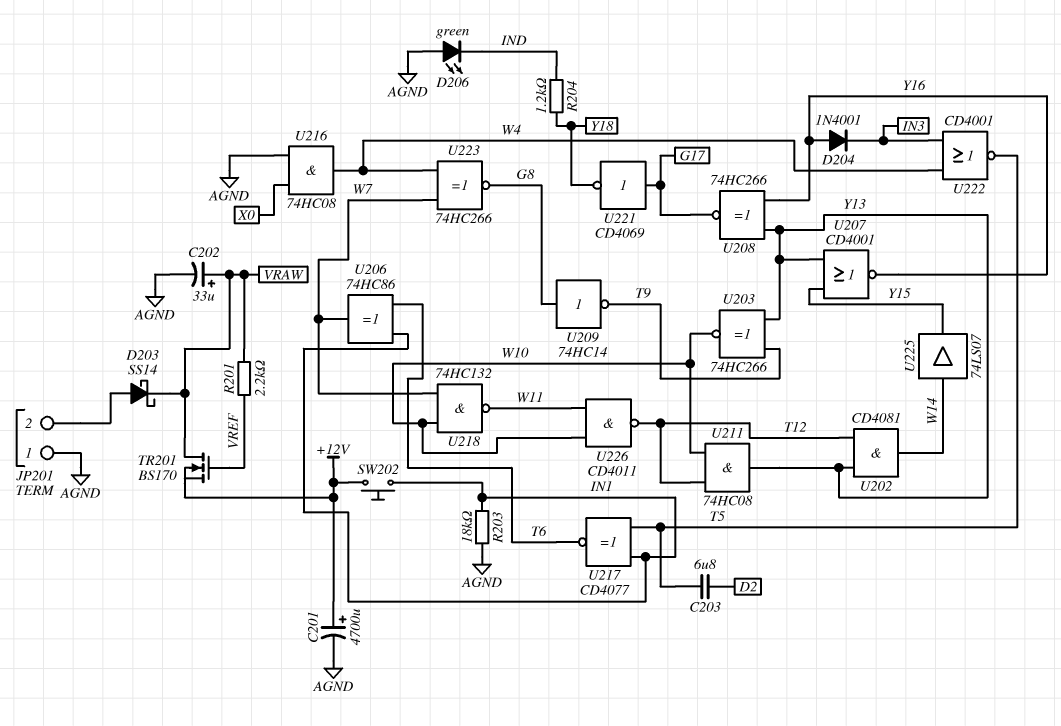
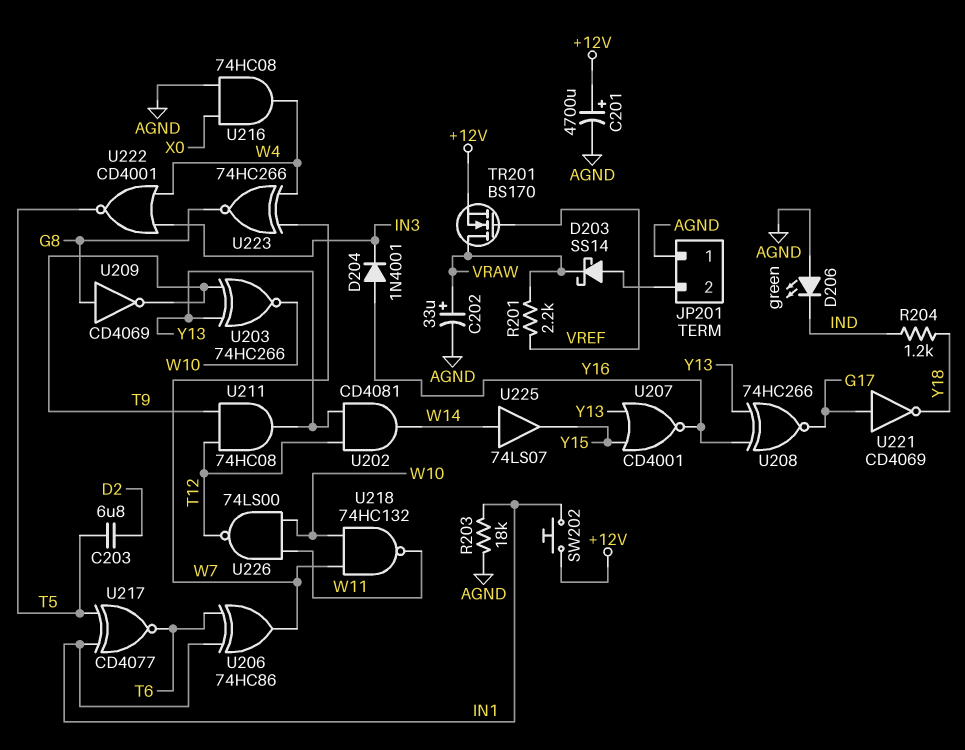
U209: NOT 74HC14 (in G8, out T9) -> NOT CD4069 (in G8, out T9)
U211: AND 74HC08 (in T12, in W10, out Y13) -> AND 74HC08 (in T9, in T12, out Y13)
U226: NAND CD4011 (in W10, in W11, out T12) -> NAND 74LS00 (in W10, in W11, out T12)

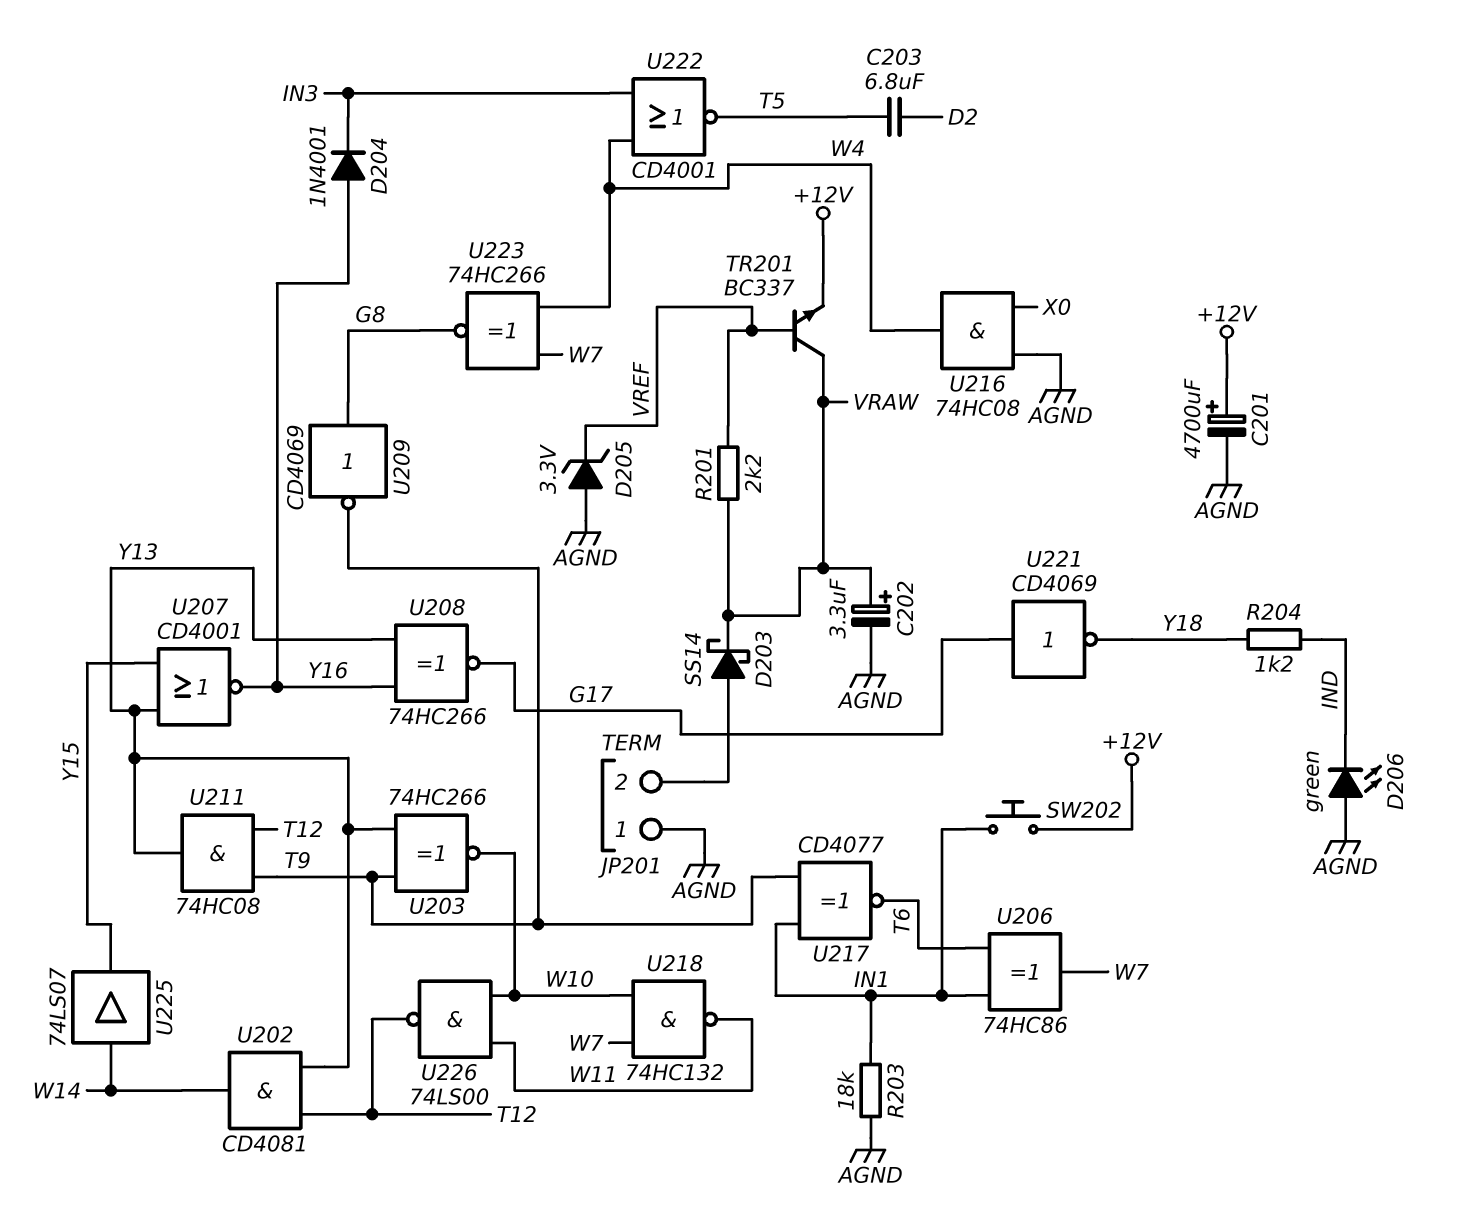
C202: 33uF (plus VRAW, minus AGND) -> 3.3uF (plus VRAW, minus AGND)
D205: none -> zener 3.3V (A AGND, K VREF)
TR201: NMOS BS170 (G VREF, D VRAW, S +12V) -> NPN BC337 (B VREF, C VRAW, E +12V)
U217: XNOR CD4077 (in IN1, in T5, out T6) -> XNOR CD4077 (in IN1, in T9, out T6)

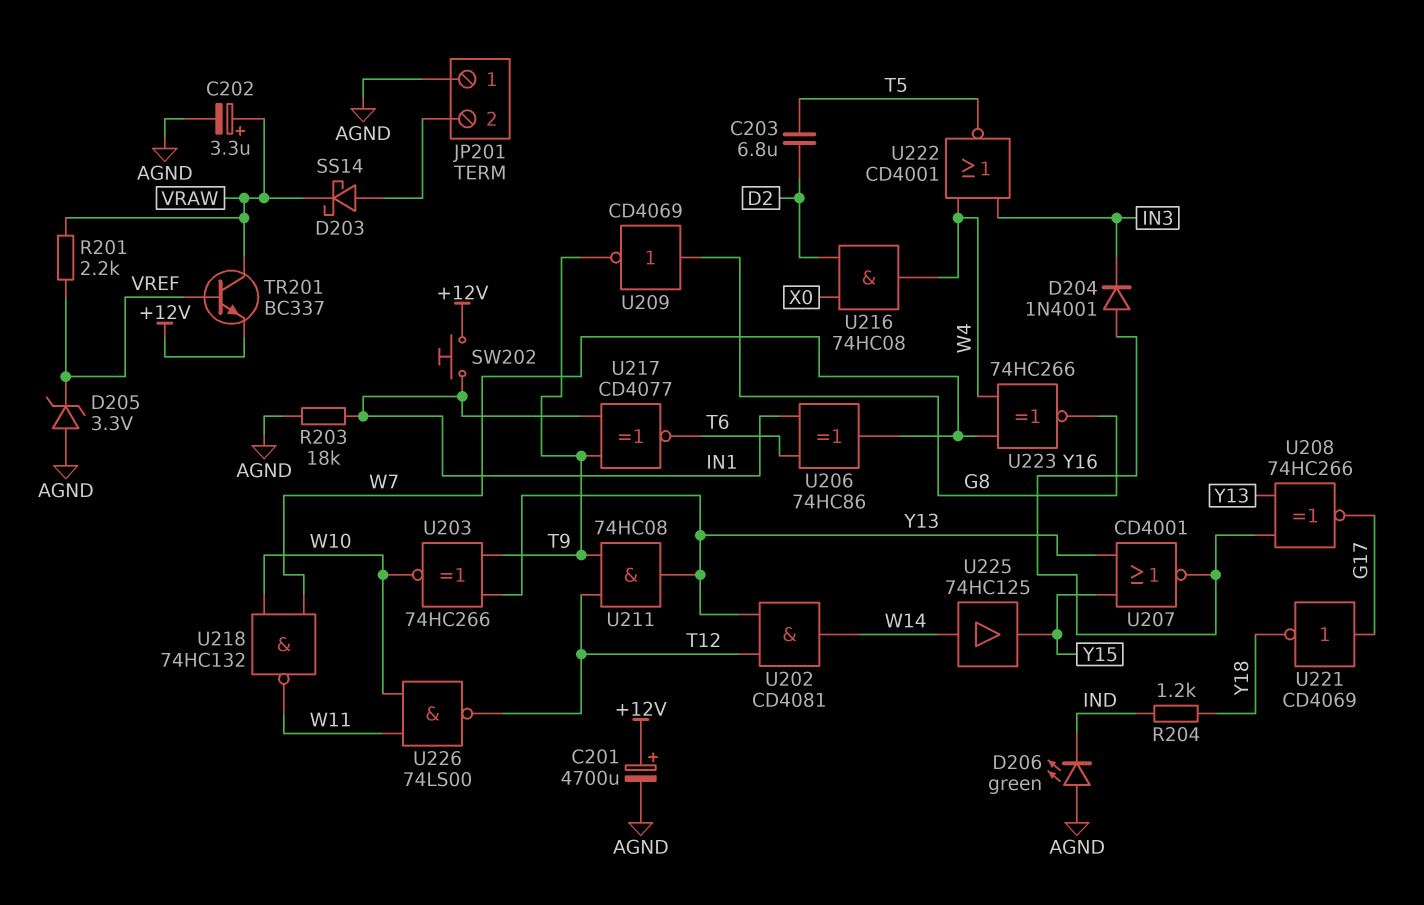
U216: AND 74HC08 (in AGND, in X0, out W4) -> AND 74HC08 (in D2, in X0, out W4)
U225: buffer 74LS07 (in W14, out Y15) -> buffer 74HC125 (in W14, out Y15)

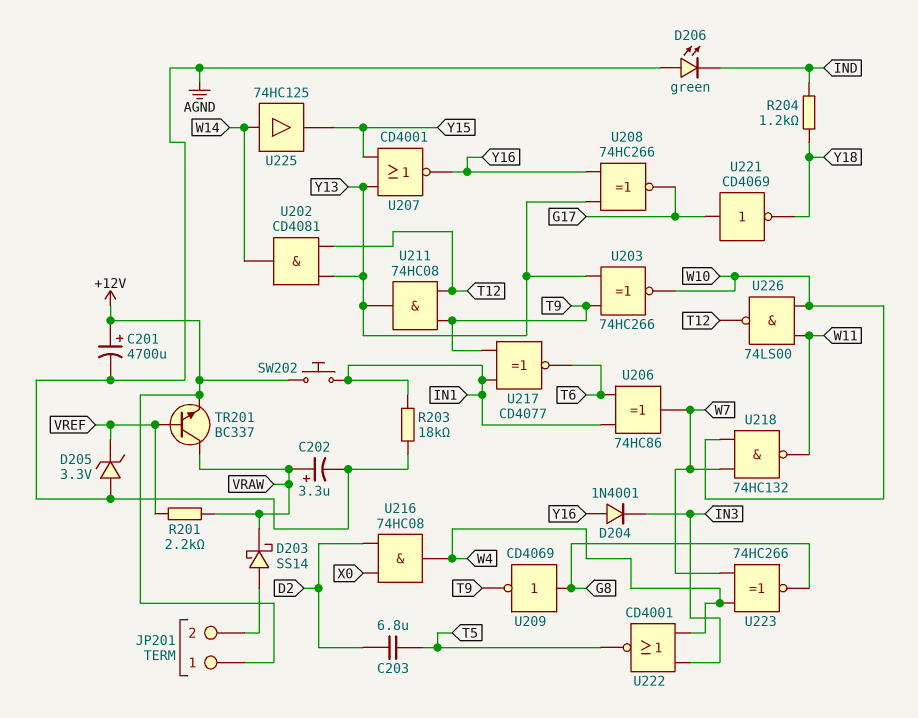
JP201 pin 1: AGND -> +12V

